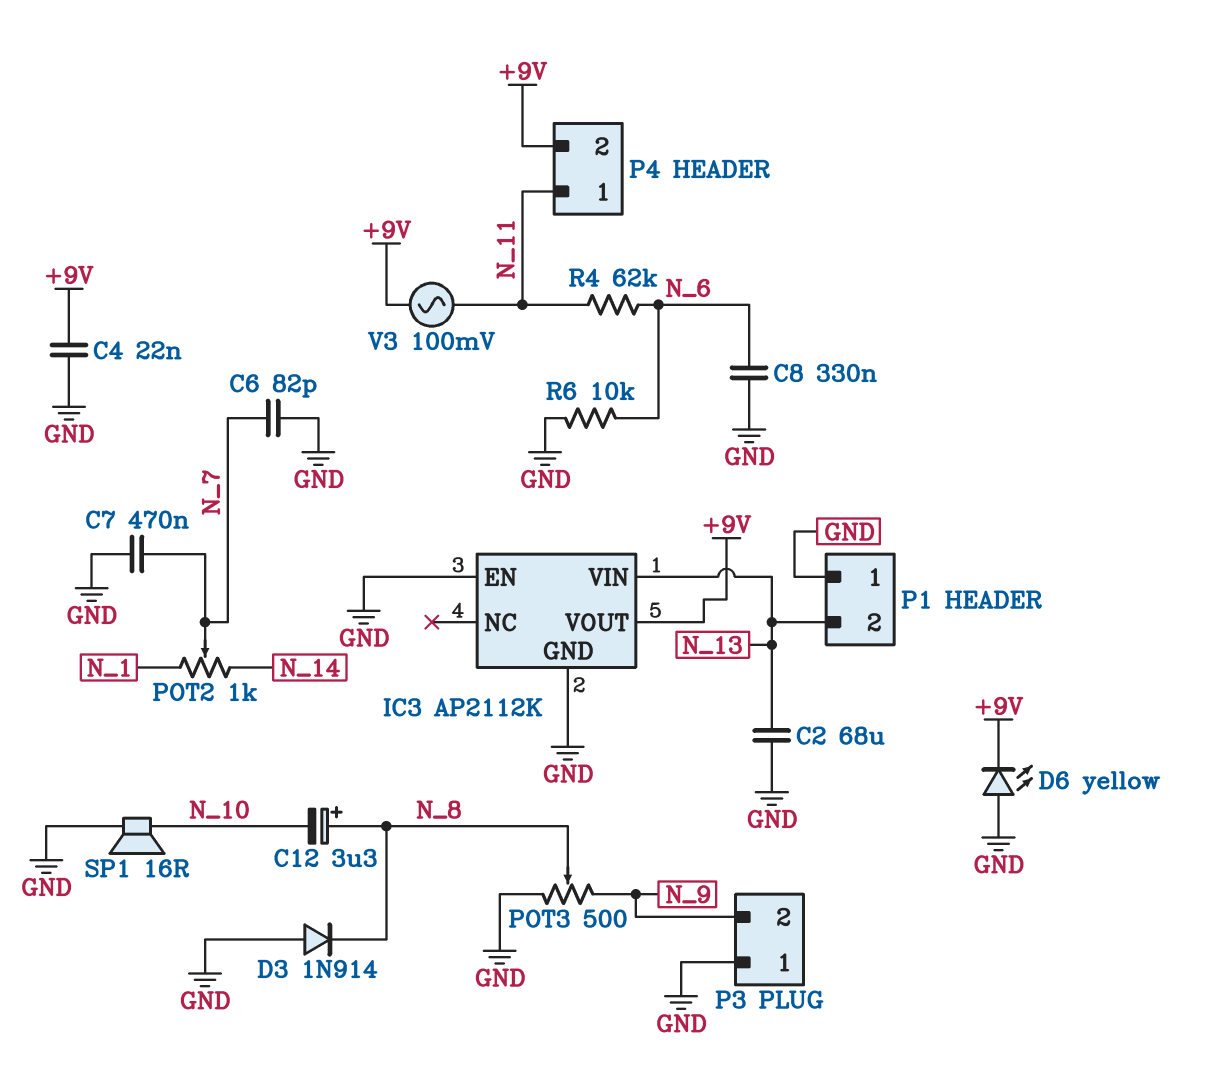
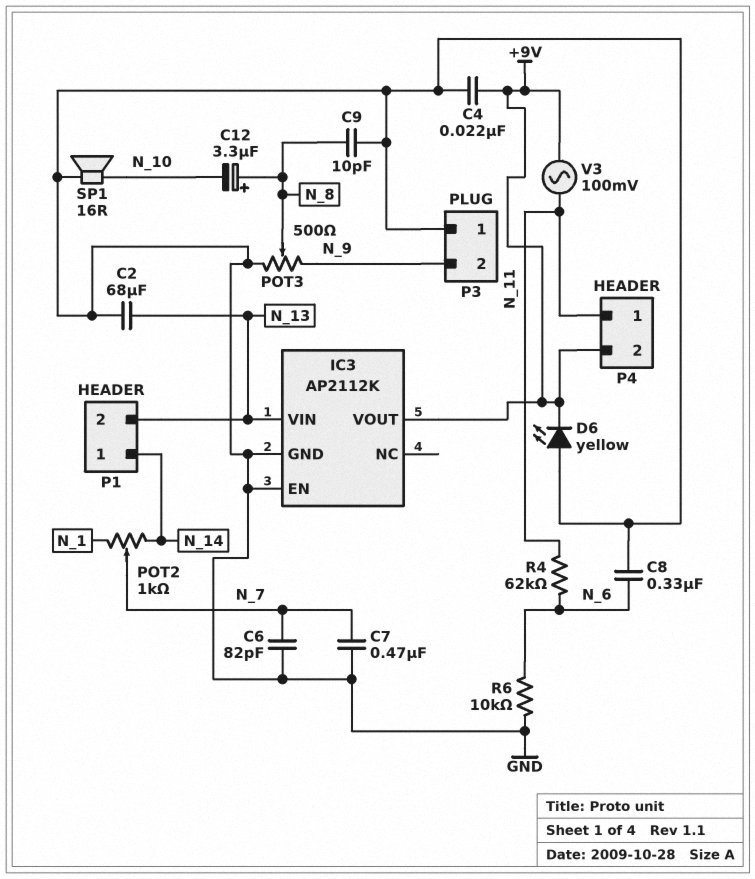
C9: none -> 10pF (GND, N_8)
D3: diode 1N914 (A GND, K N_8) -> none
P1 pin 1: GND -> N_14

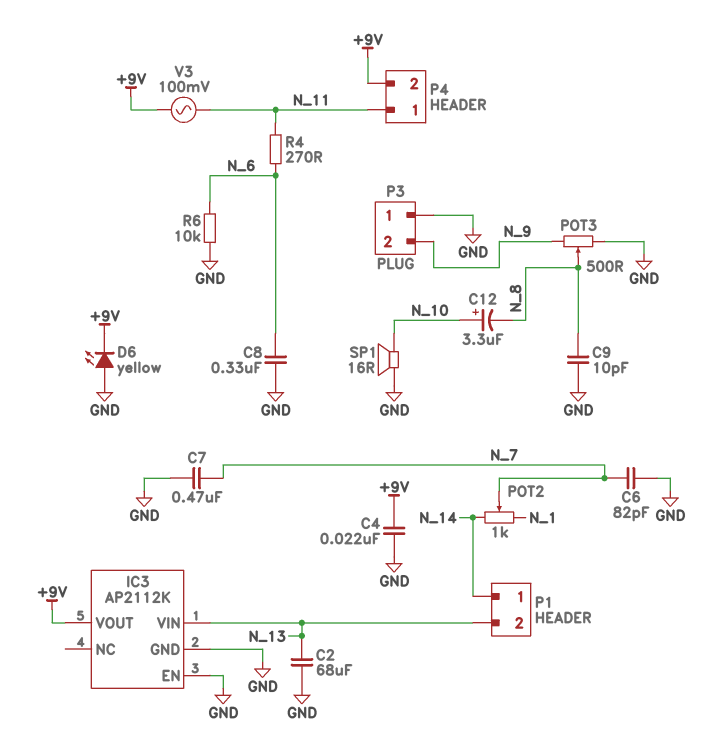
C12: 3.3uF (plus N_8, minus N_10) -> 3.3uF (plus N_10, minus N_8)
R4: 62k (N_6, N_11) -> 270 (N_6, N_11)

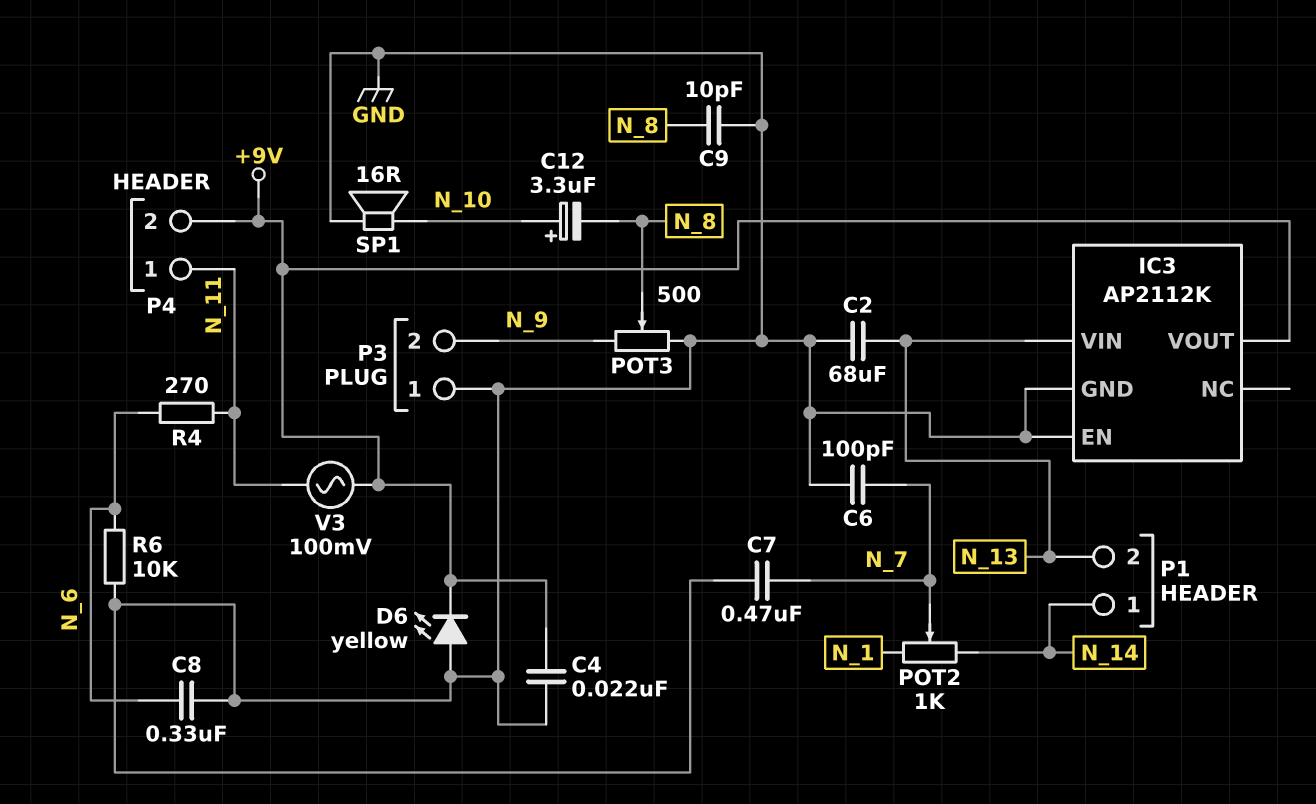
C6: 82pF (GND, N_7) -> 100pF (GND, N_7)

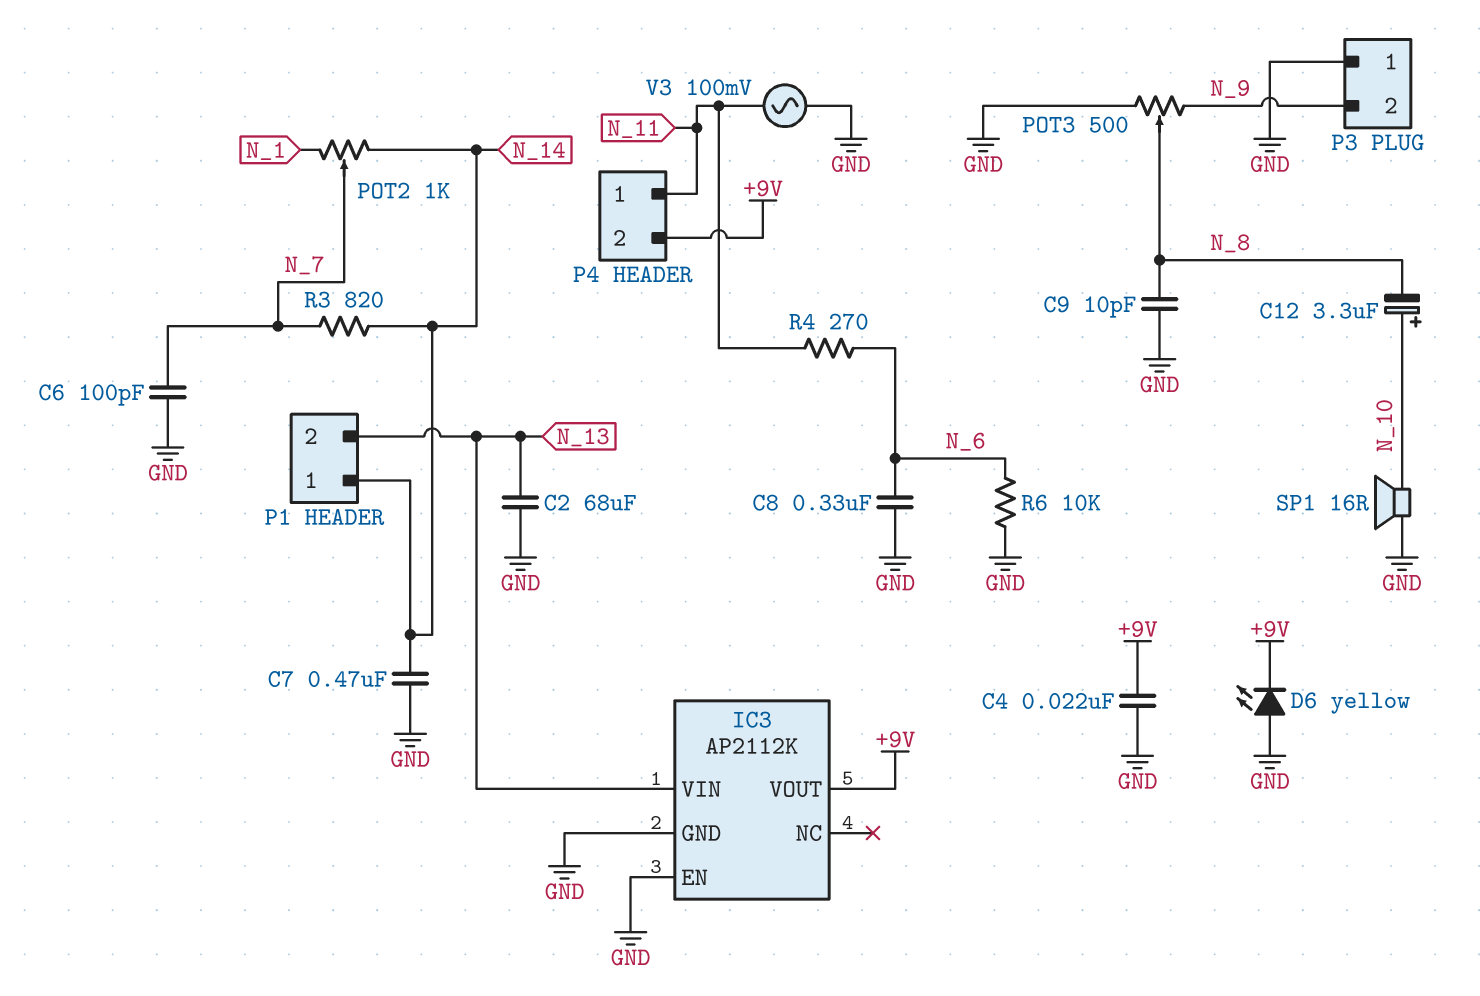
C7: 470nF (GND, N_7) -> 470nF (GND, N_14)
R3: none -> 820 (N_7, N_14)
V3: AC 100mV (+9V, N_11) -> AC 100mV (GND, N_11)

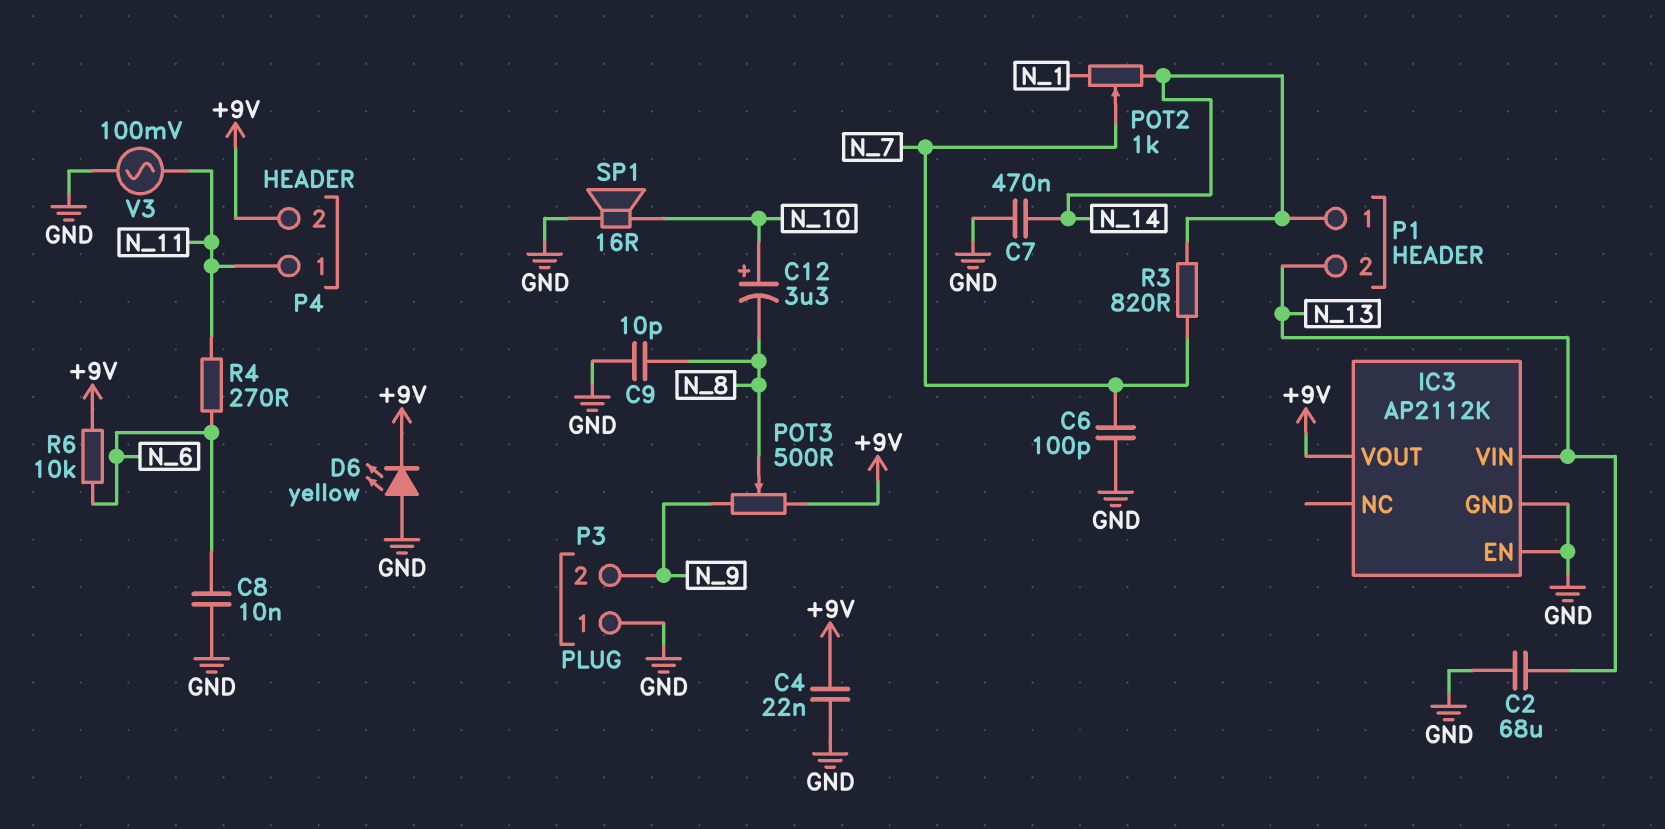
C8: 330nF (GND, N_6) -> 10nF (GND, N_6)
POT3: 500 (GND, N_9, wiper N_8) -> 500 (+9V, N_9, wiper N_8)
R6: 10k (GND, N_6) -> 10k (+9V, N_6)

